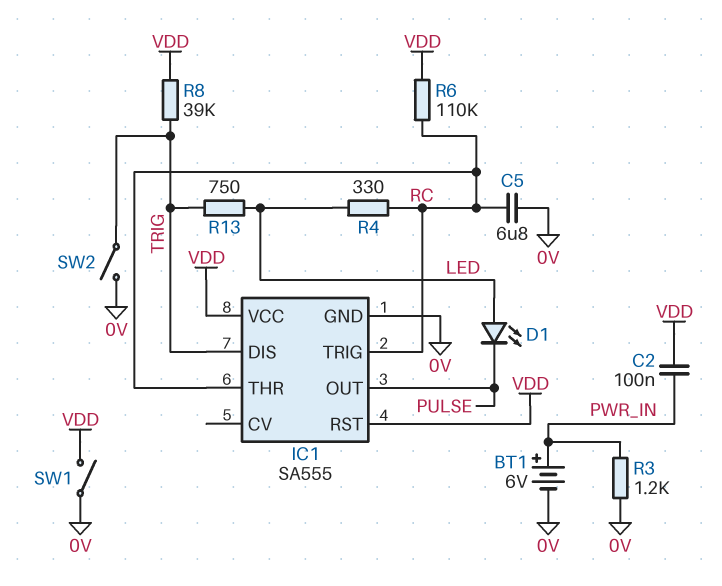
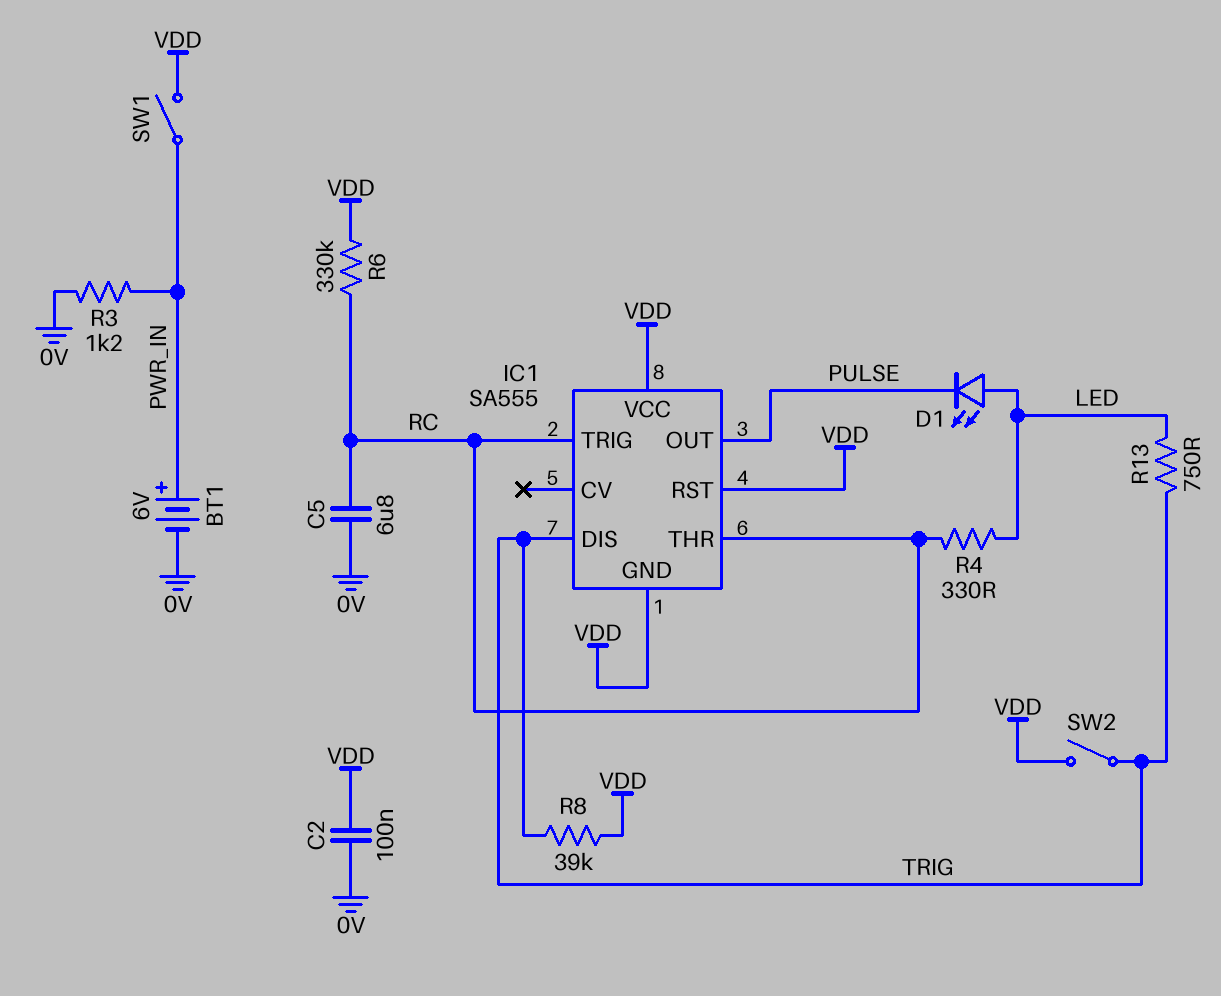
C2: 100nF (PWR_IN, VDD) -> 100nF (0V, VDD)
IC1 pin GND: 0V -> VDD
R6: 110k (RC, VDD) -> 330k (RC, VDD)
SW1: switch (0V, VDD) -> switch (PWR_IN, VDD)
SW2: switch (0V, TRIG) -> switch (TRIG, VDD)

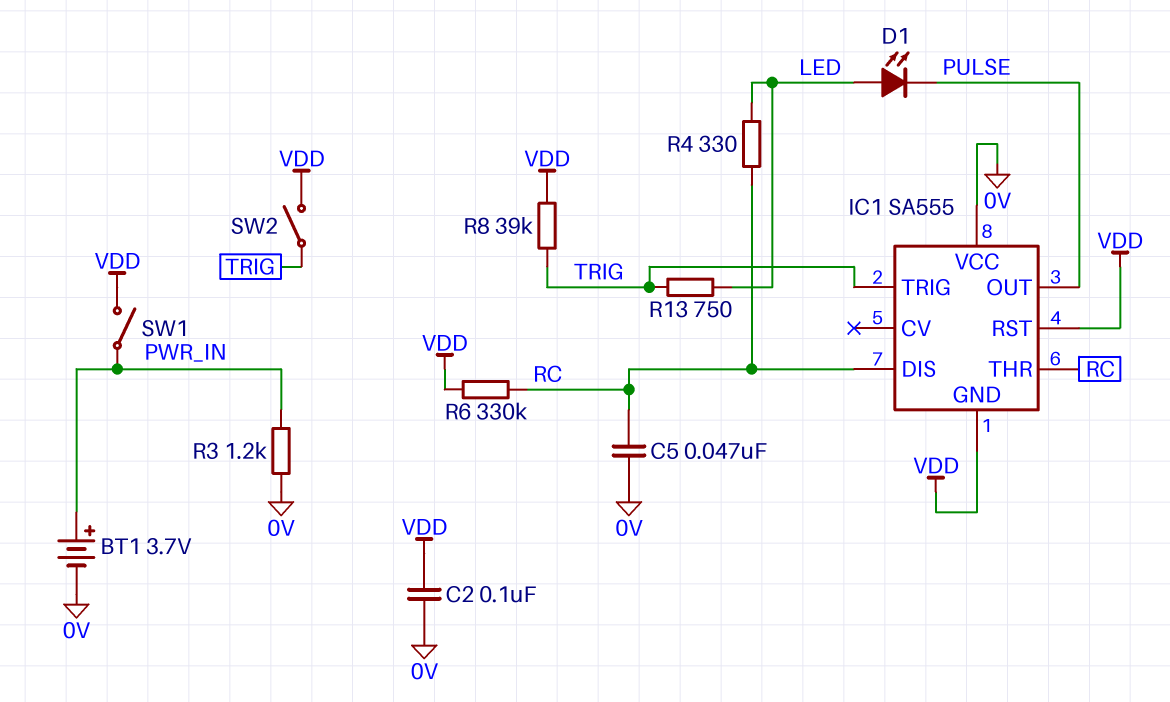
BT1: 6V (plus PWR_IN, minus 0V) -> 3.7V (plus PWR_IN, minus 0V)
C5: 6.8uF (0V, RC) -> 47nF (0V, RC)
IC1 pin DIS: TRIG -> RC
IC1 pin TRIG: RC -> TRIG
IC1 pin VCC: VDD -> 0V

